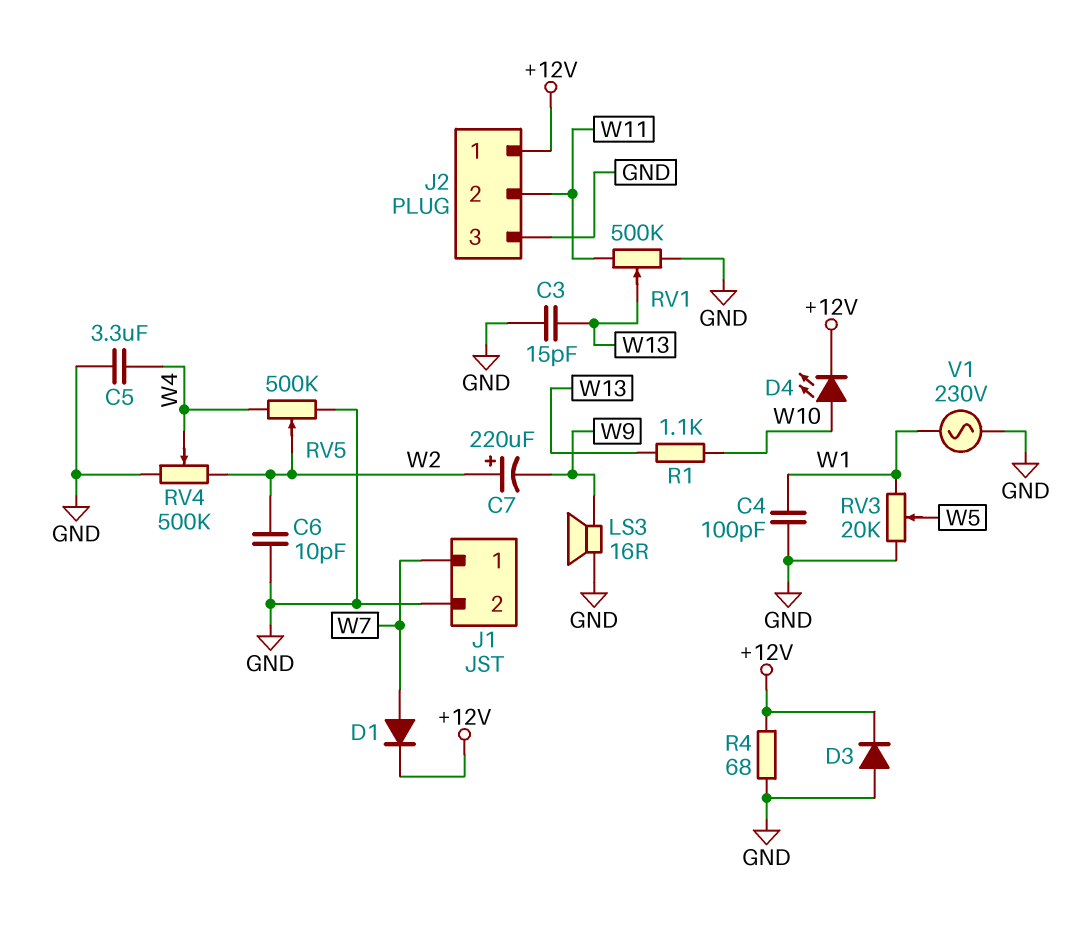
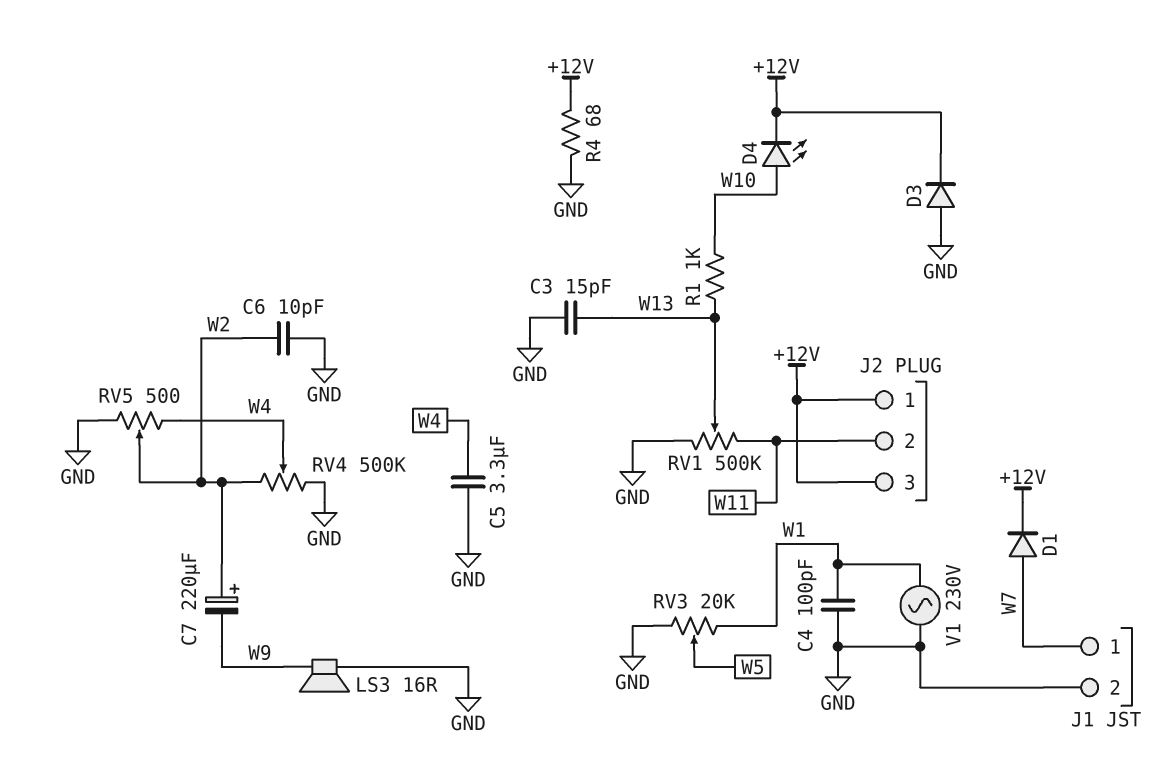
J2 pin 3: GND -> +12V
R1: 1.1k (W10, W13) -> 1k (W10, W13)
RV5: 500k (GND, W4, wiper W2) -> 500 (GND, W4, wiper W2)

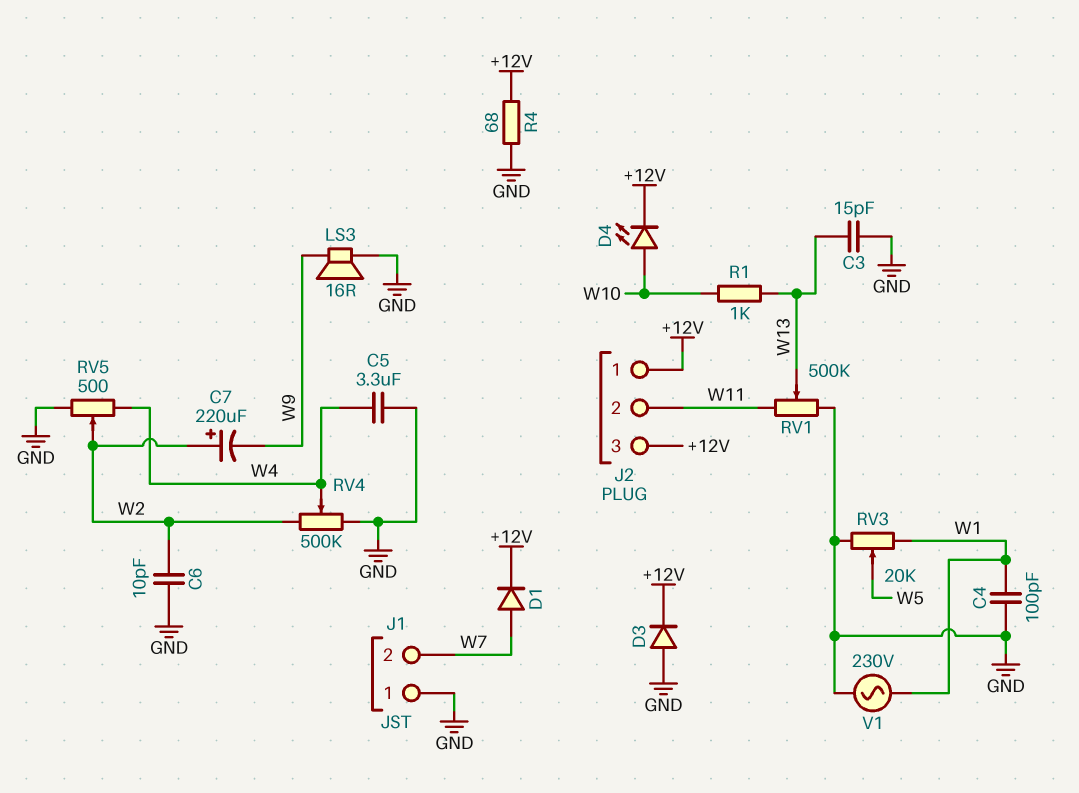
J1 pin 1: W7 -> GND
J1 pin 2: GND -> W7

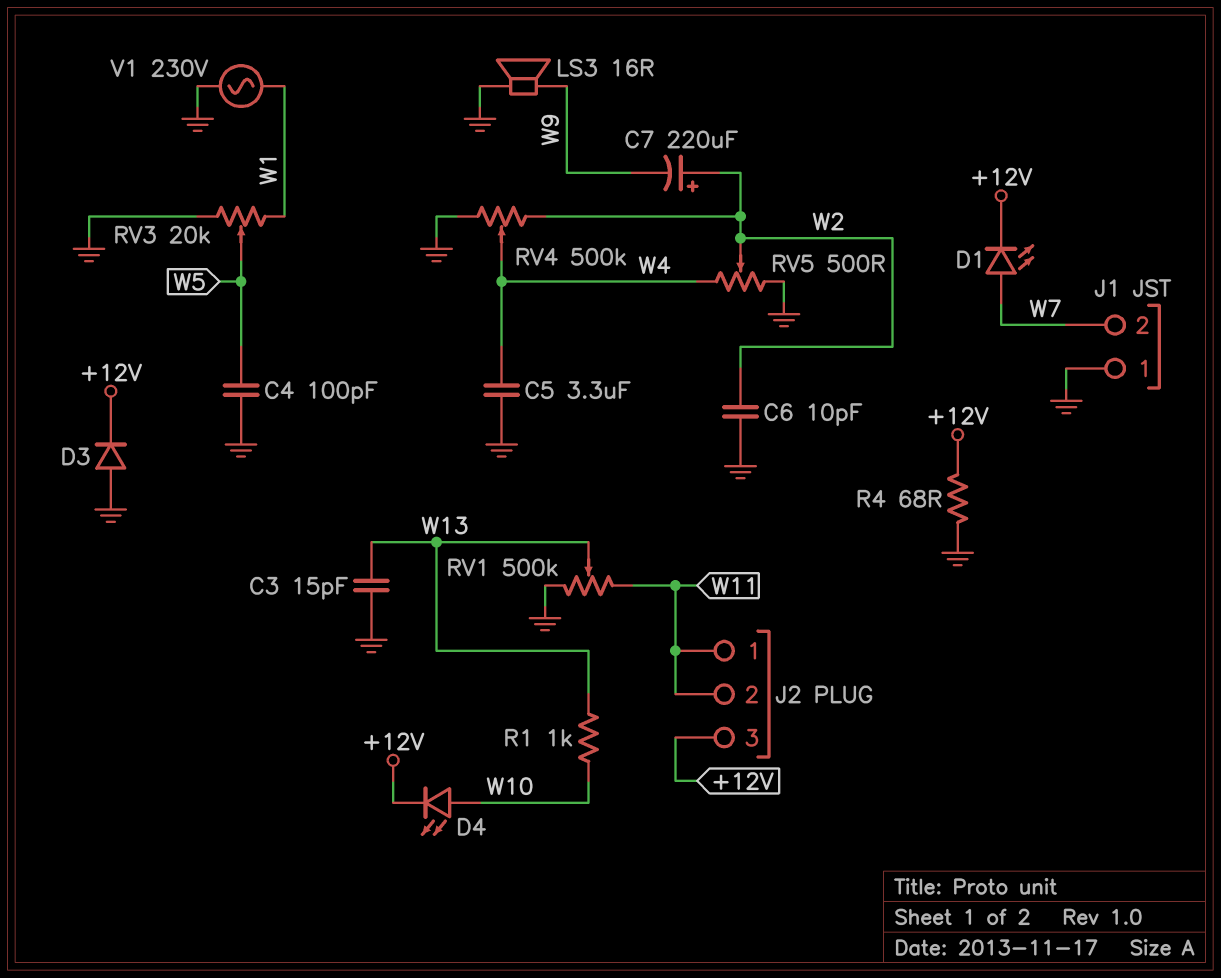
C4: 100pF (GND, W1) -> 100pF (GND, W5)
D1: diode (A W7, K +12V) -> LED (A W7, K +12V)
J2 pin 1: +12V -> W11

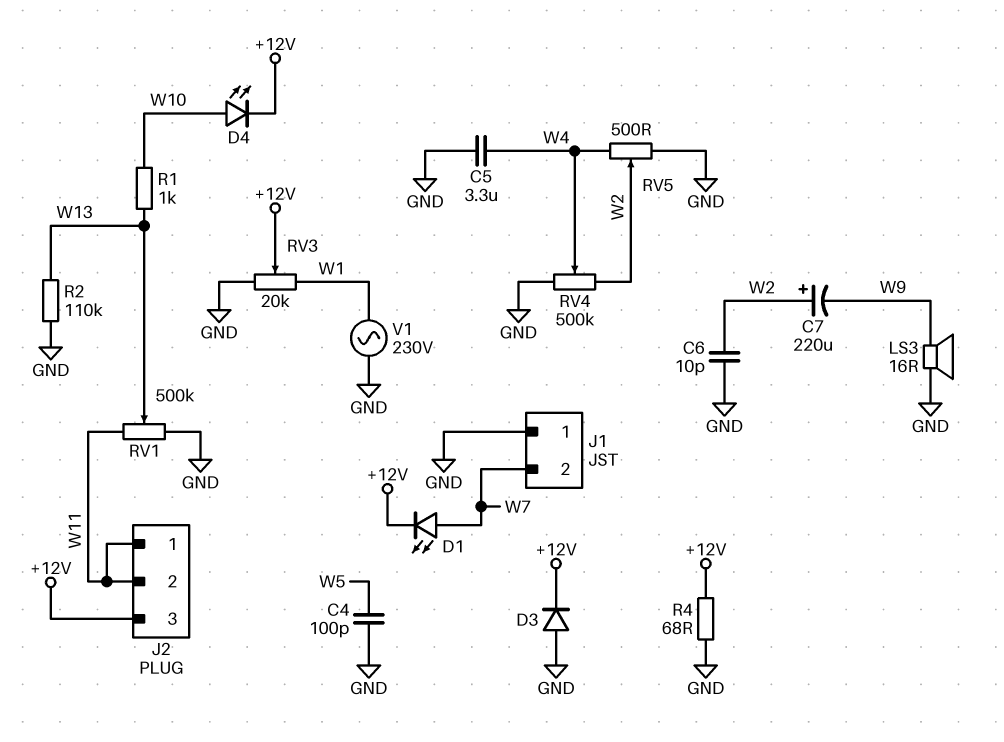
C3: 15pF (GND, W13) -> none
R2: none -> 110k (GND, W13)
RV3: 20k (GND, W1, wiper W5) -> 20k (GND, W1, wiper +12V)

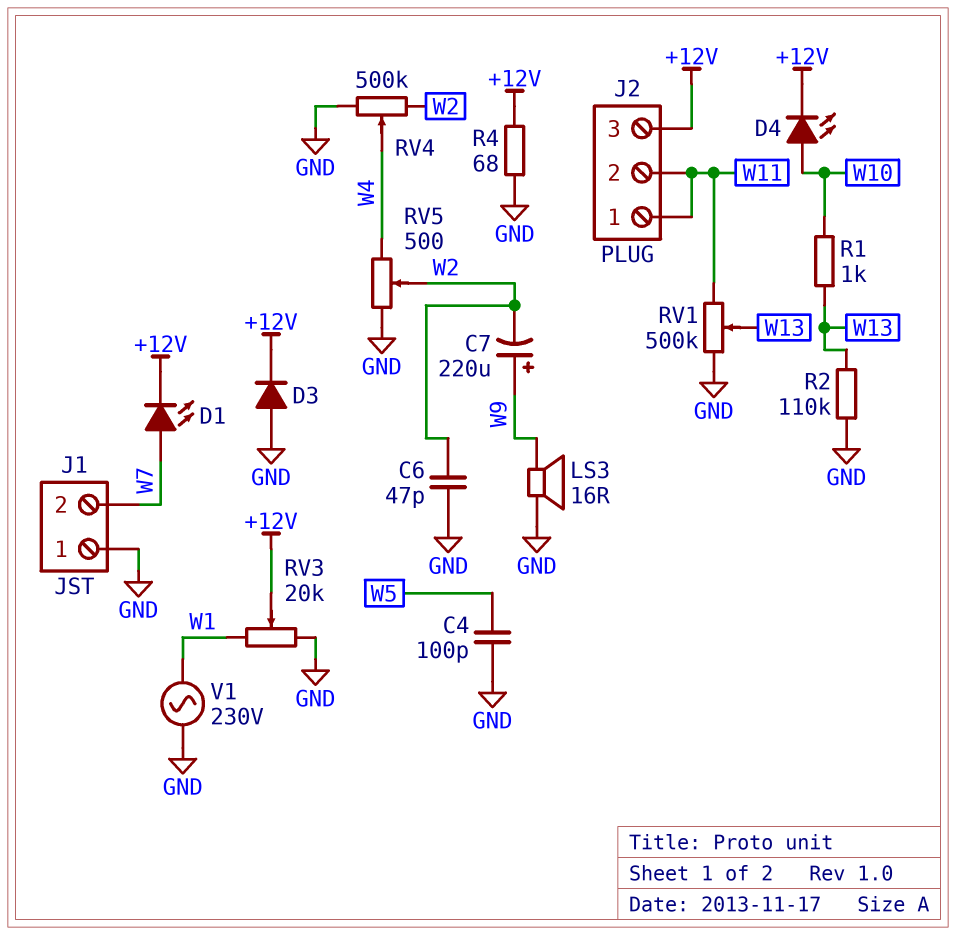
C5: 3.3uF (GND, W4) -> none
C6: 10pF (GND, W2) -> 47pF (GND, W2)
C7: 220uF (plus W2, minus W9) -> 220uF (plus W9, minus W2)

